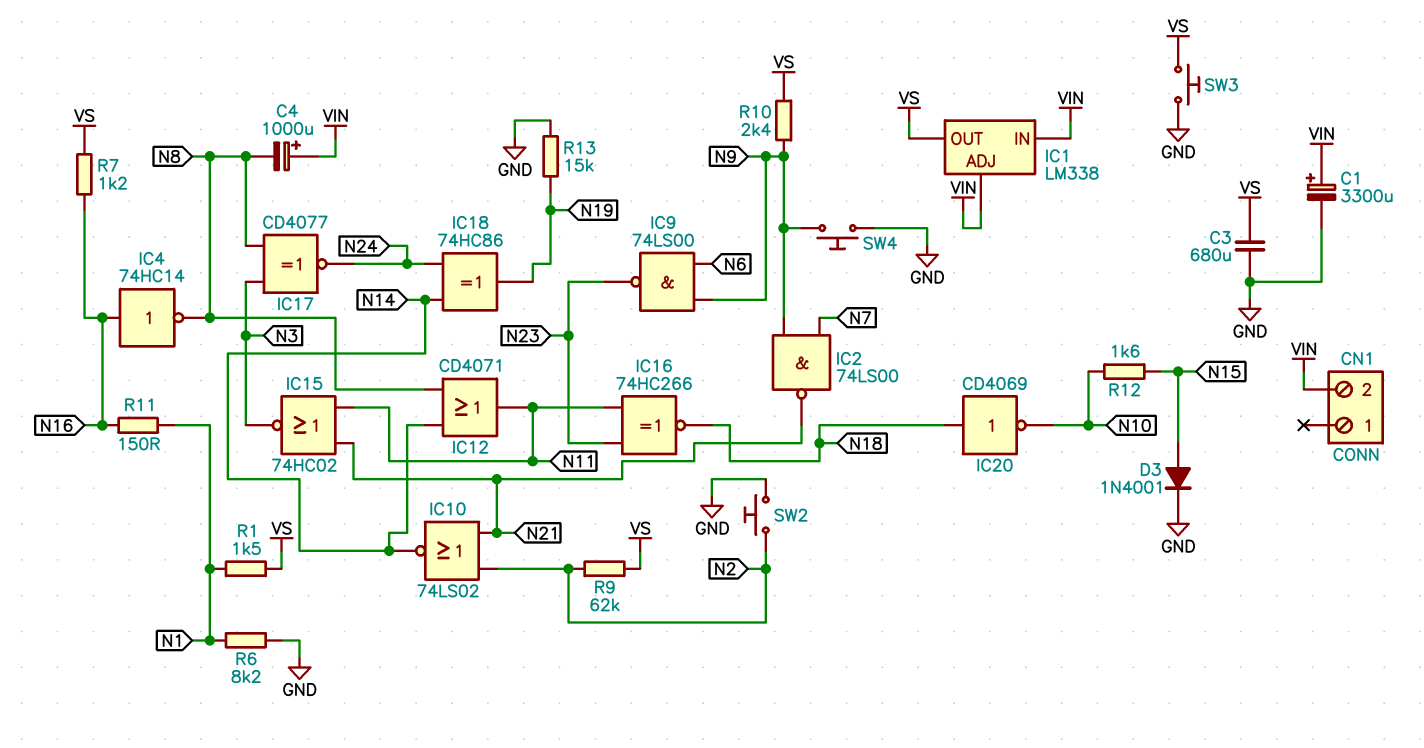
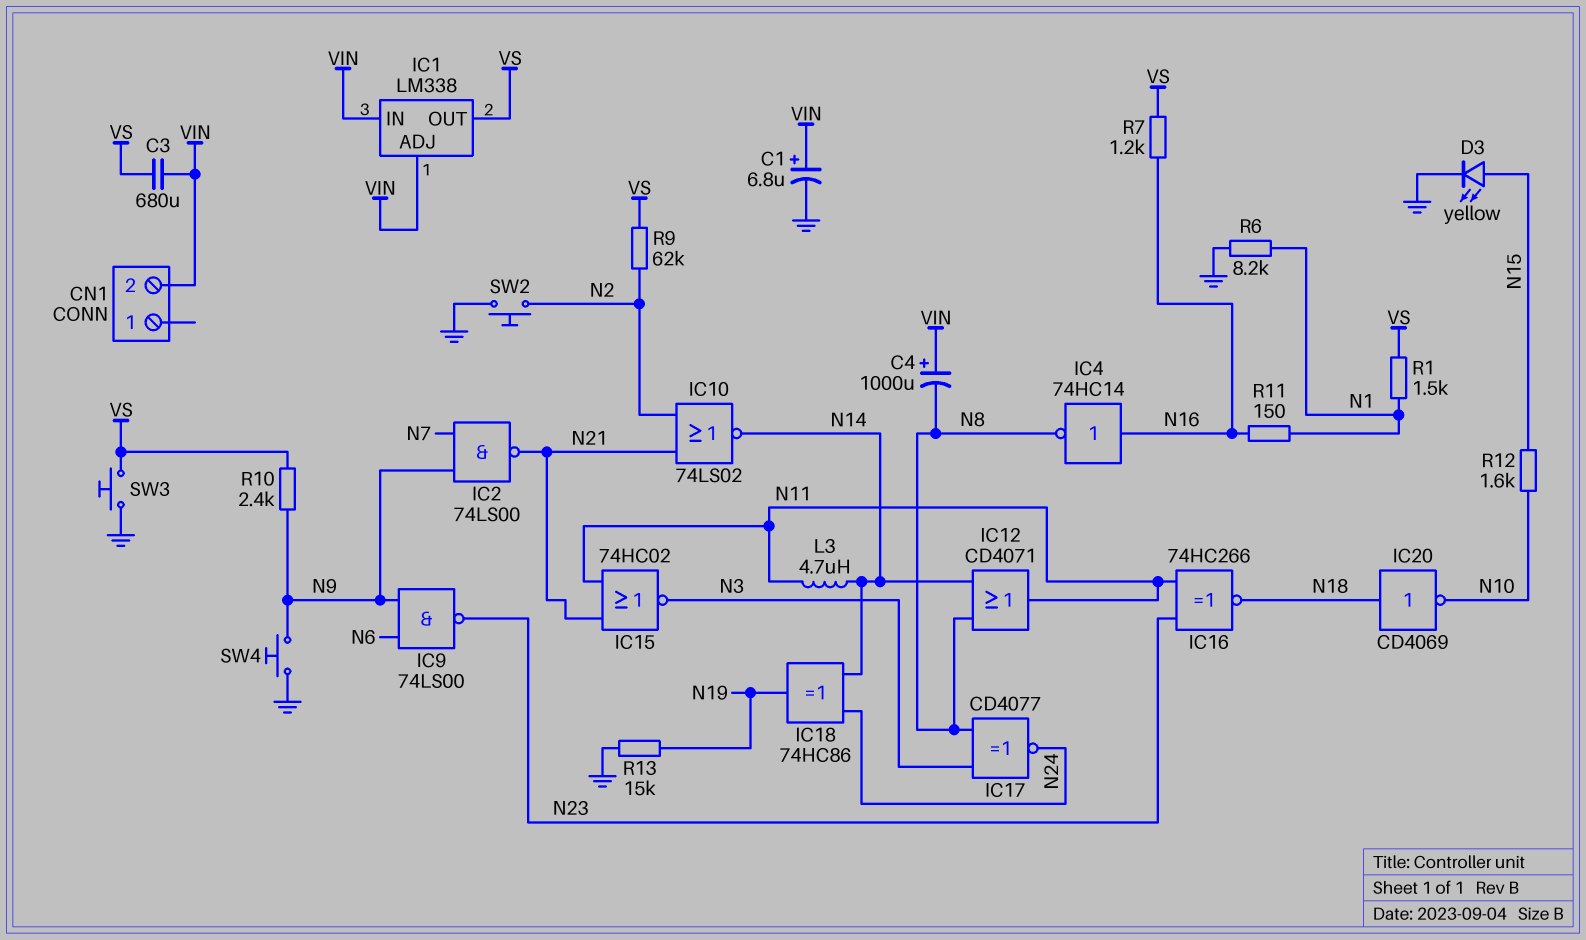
C1: 3300uF (plus VIN, minus GND) -> 6.8uF (plus VIN, minus GND)
C3: 680uF (GND, VS) -> 680uF (VIN, VS)
D3: diode 1N4001 (A N15, K GND) -> LED yellow (A N15, K GND)
L3: none -> 4.7uH (N11, N14)

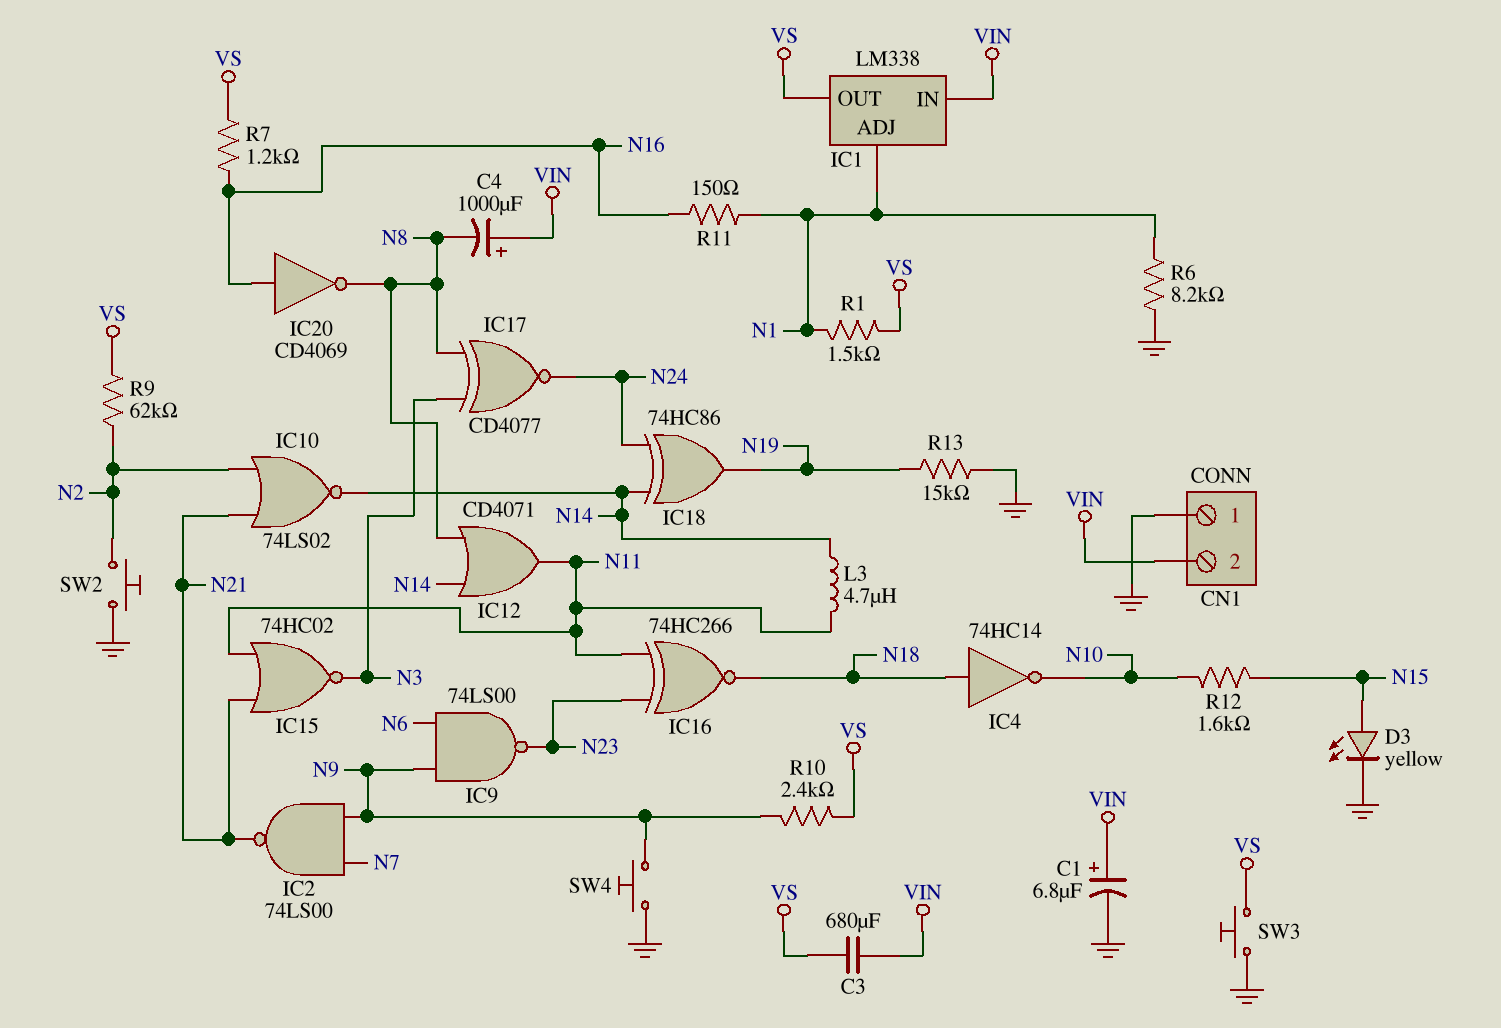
CN1 pin 1: none -> GND
IC1 pin ADJ: VIN -> N1
IC4: NOT 74HC14 (in N16, out N8) -> NOT 74HC14 (in N18, out N10)
IC20: NOT CD4069 (in N18, out N10) -> NOT CD4069 (in N16, out N8)

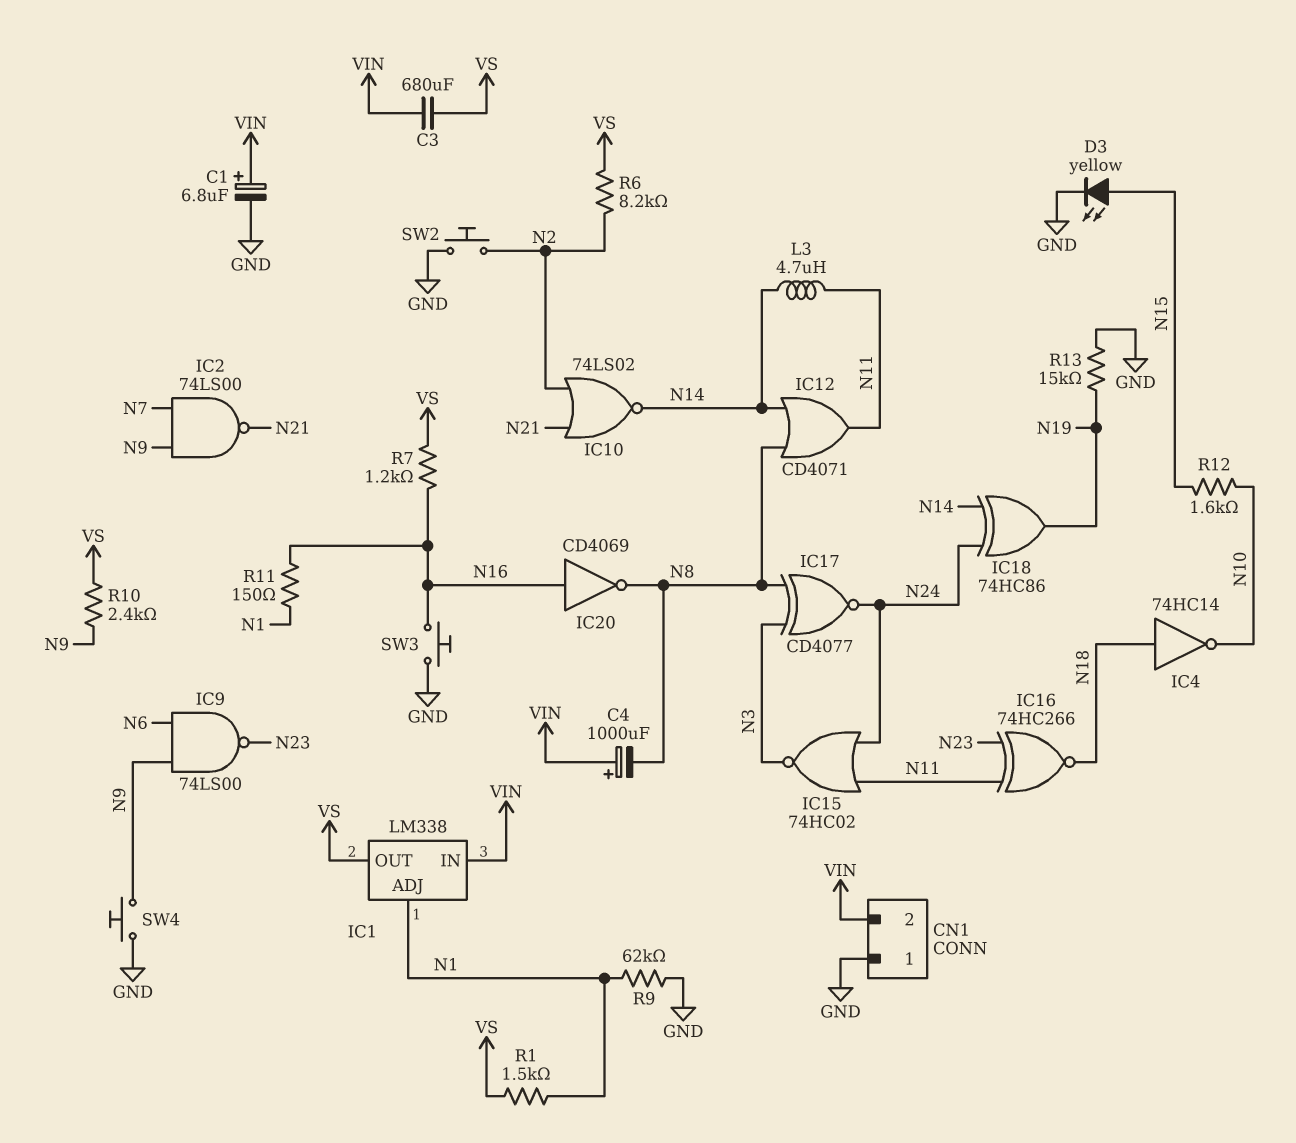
IC15: NOR 74HC02 (in N11, in N21, out N3) -> NOR 74HC02 (in N11, in N24, out N3)
R6: 8.2k (GND, N1) -> 8.2k (N2, VS)
R9: 62k (N2, VS) -> 62k (GND, N1)
SW3: button (GND, VS) -> button (GND, N16)

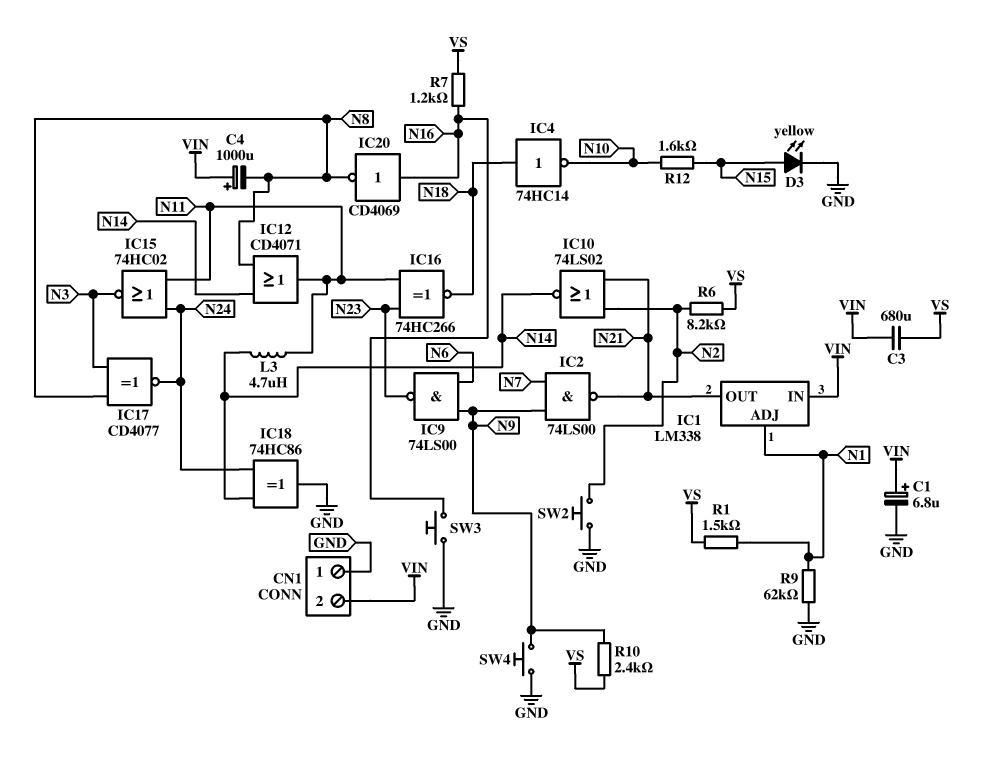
IC1 pin OUT: VS -> N21
IC18: XOR 74HC86 (in N14, in N24, out N19) -> XOR 74HC86 (in N14, in N24, out GND)
R11: 150 (N1, N16) -> none
R13: 15k (GND, N19) -> none

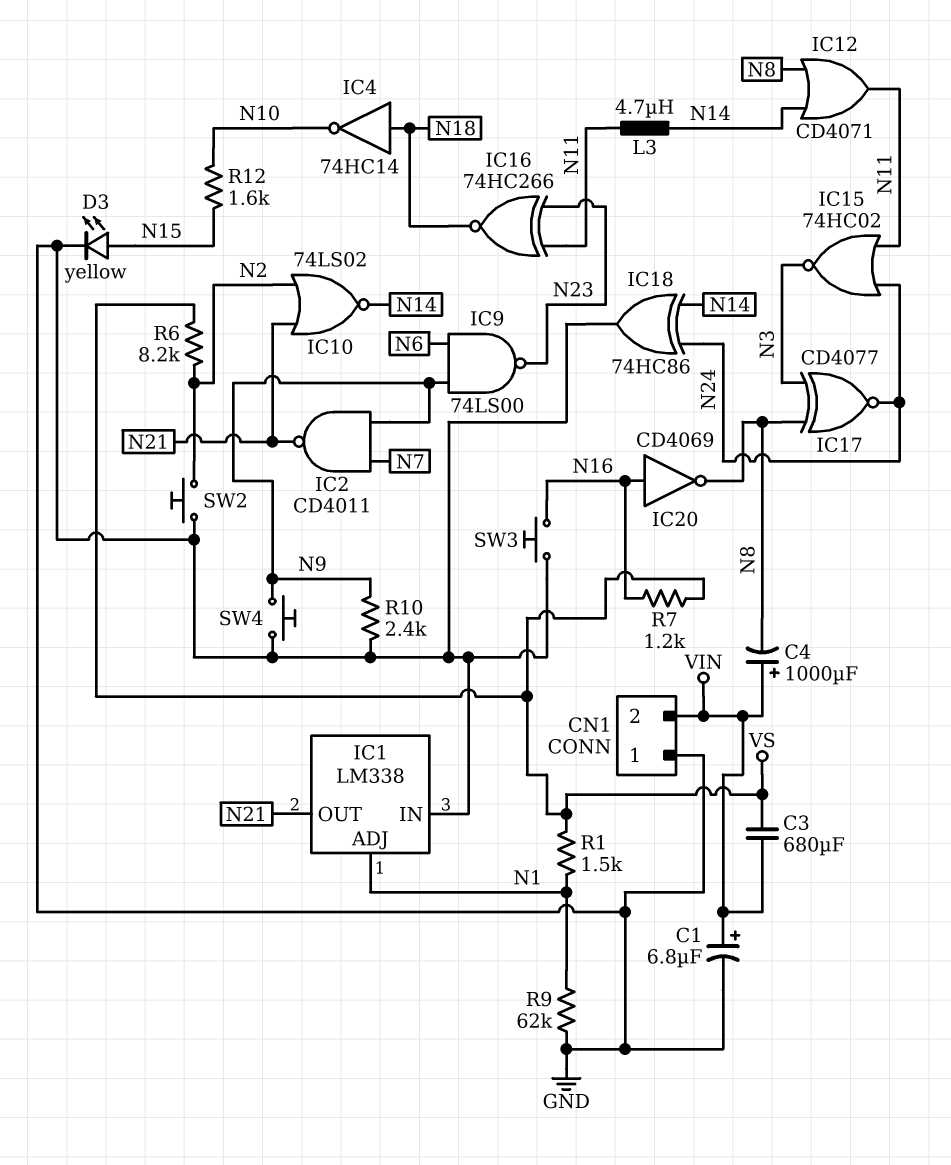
IC1 pin IN: VIN -> GND
IC2: NAND 74LS00 (in N7, in N9, out N21) -> NAND CD4011 (in N7, in N9, out N21)
R10: 2.4k (N9, VS) -> 2.4k (GND, N9)

